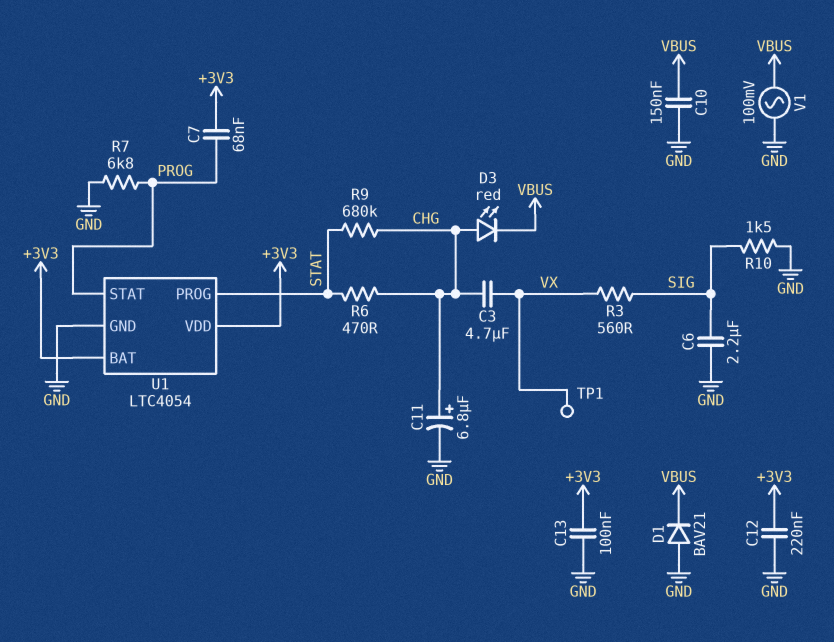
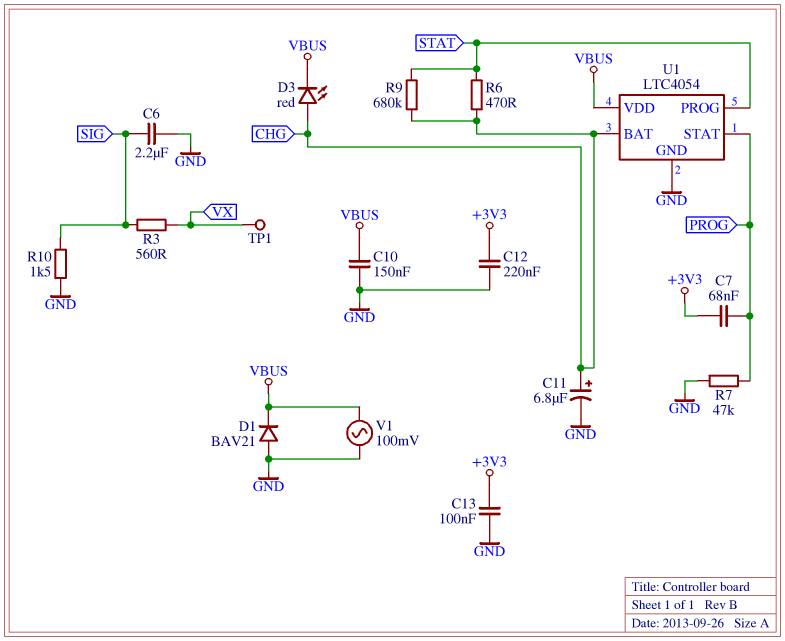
C3: 4.7uF (CHG, VX) -> none
R7: 6.8k (GND, PROG) -> 47k (GND, PROG)
U1 pin BAT: +3V3 -> CHG
U1 pin VDD: +3V3 -> VBUS

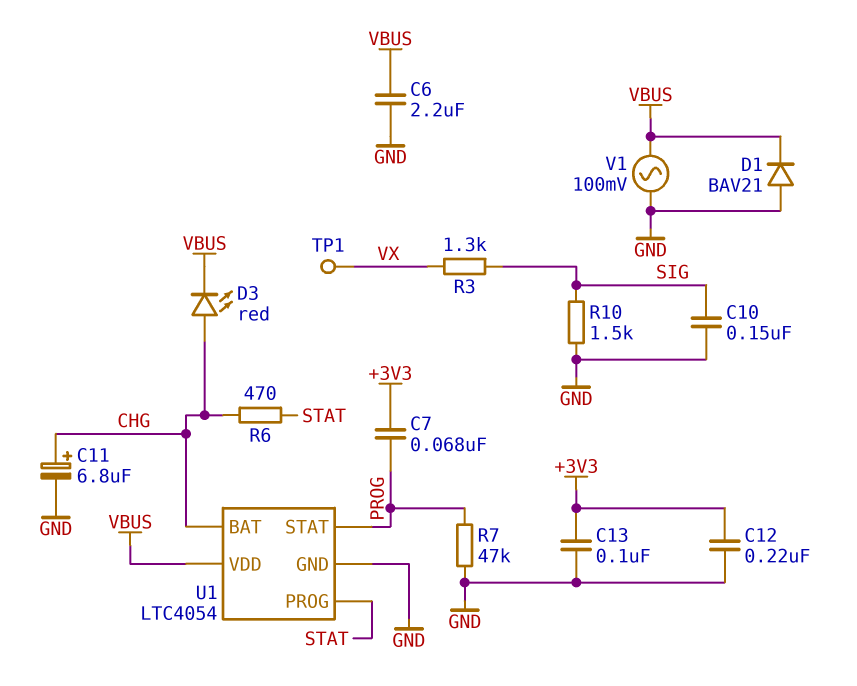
C6: 2.2uF (GND, SIG) -> 2.2uF (GND, VBUS)
C10: 150nF (GND, VBUS) -> 150nF (GND, SIG)
R3: 560 (SIG, VX) -> 1.3k (SIG, VX)
R9: 680k (CHG, STAT) -> none

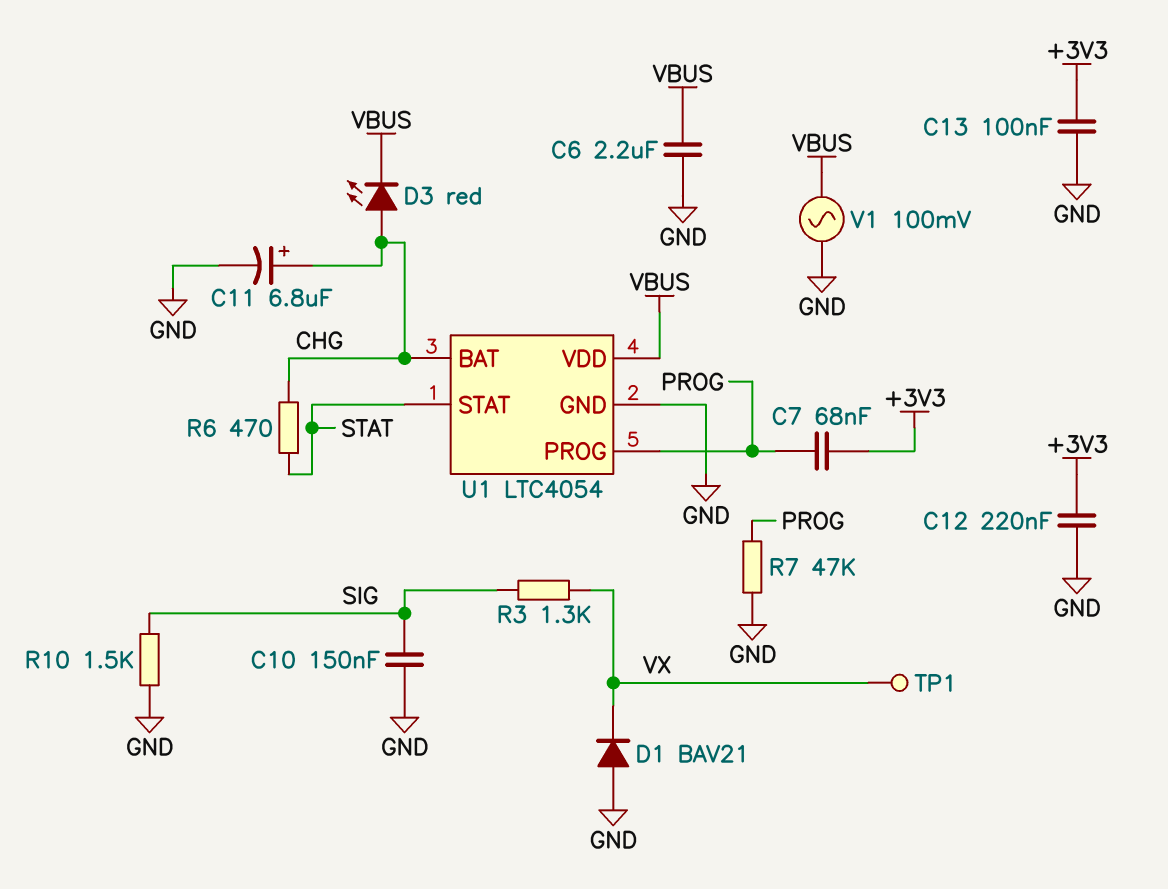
D1: diode BAV21 (A GND, K VBUS) -> diode BAV21 (A GND, K VX)
U1 pin PROG: STAT -> PROG
U1 pin STAT: PROG -> STAT

